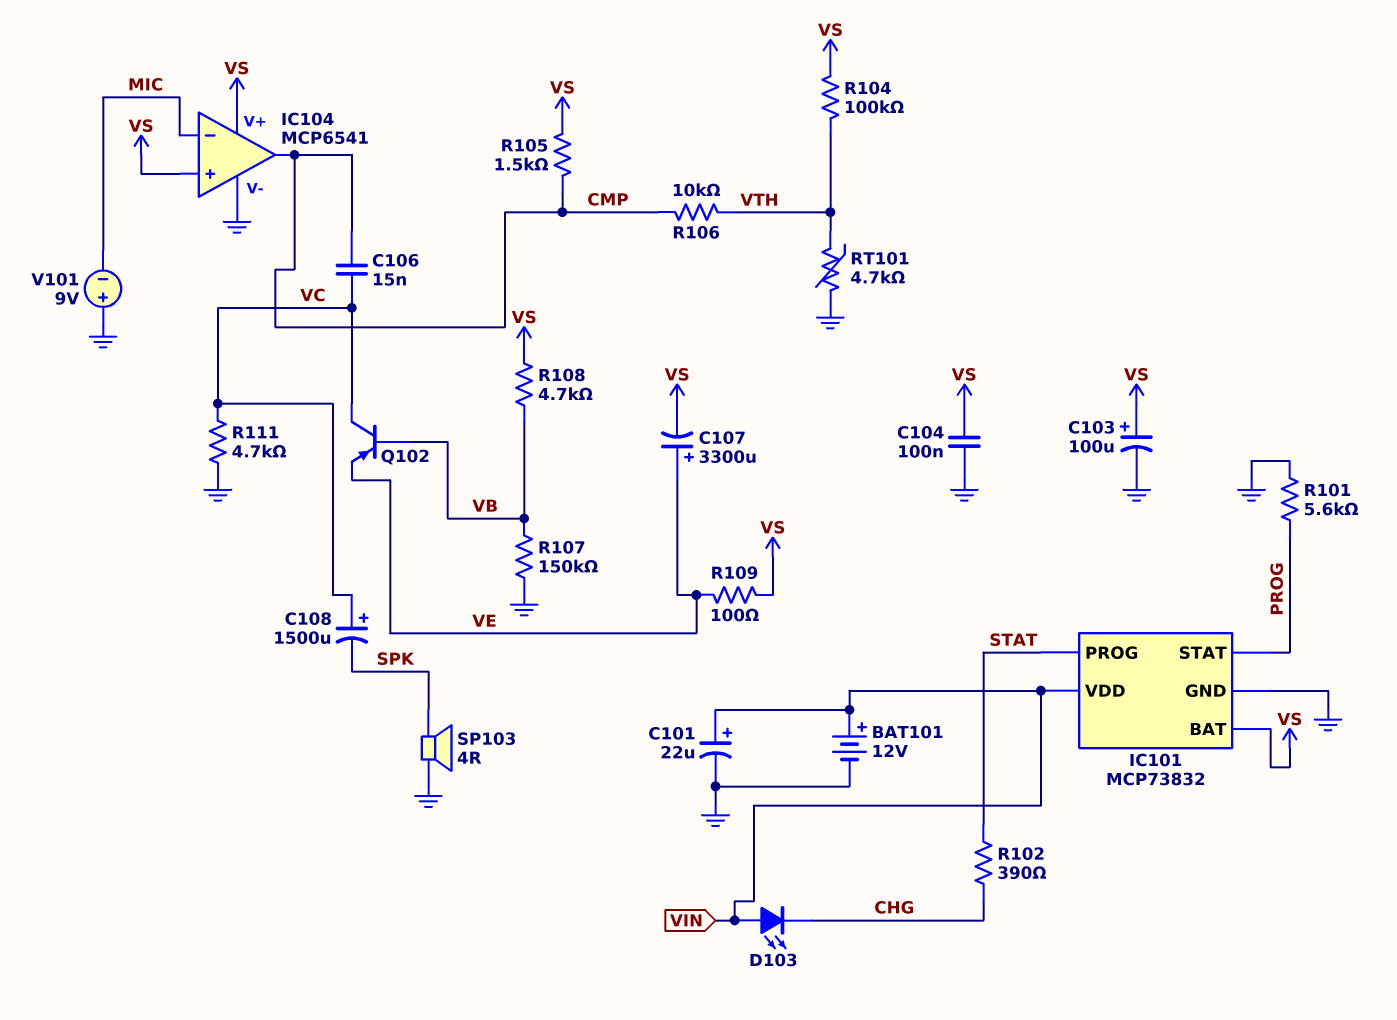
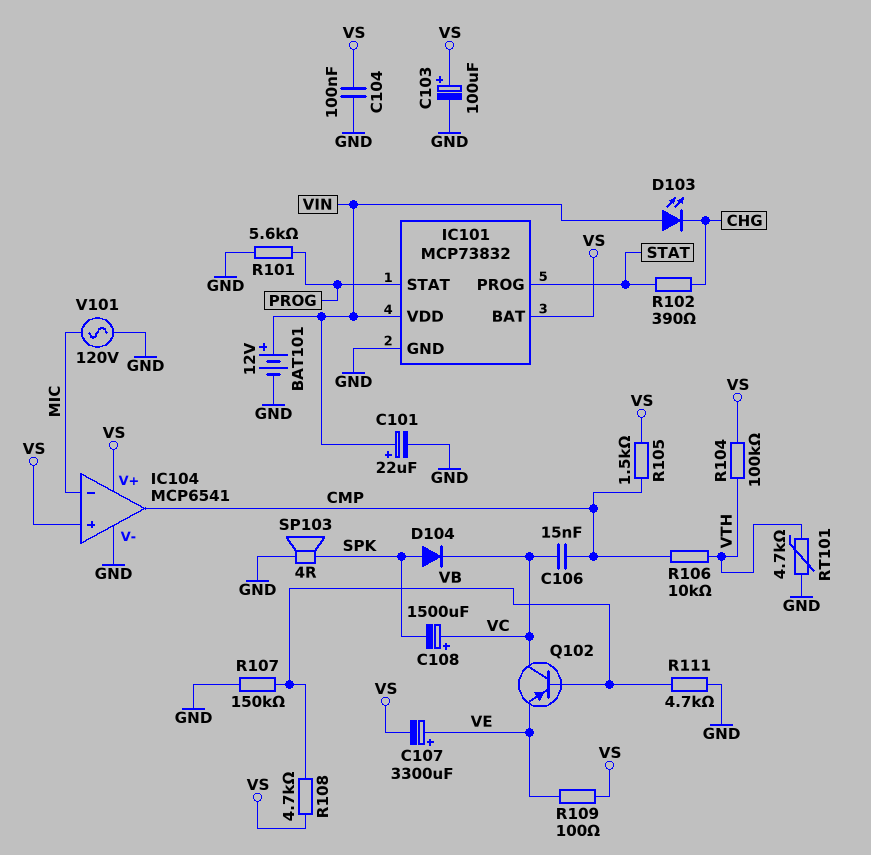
D104: none -> diode (A SPK, K VC)
R111: 4.7k (GND, VC) -> 4.7k (GND, VB)
V101: 9V (plus GND, minus MIC) -> AC 120V (GND, MIC)

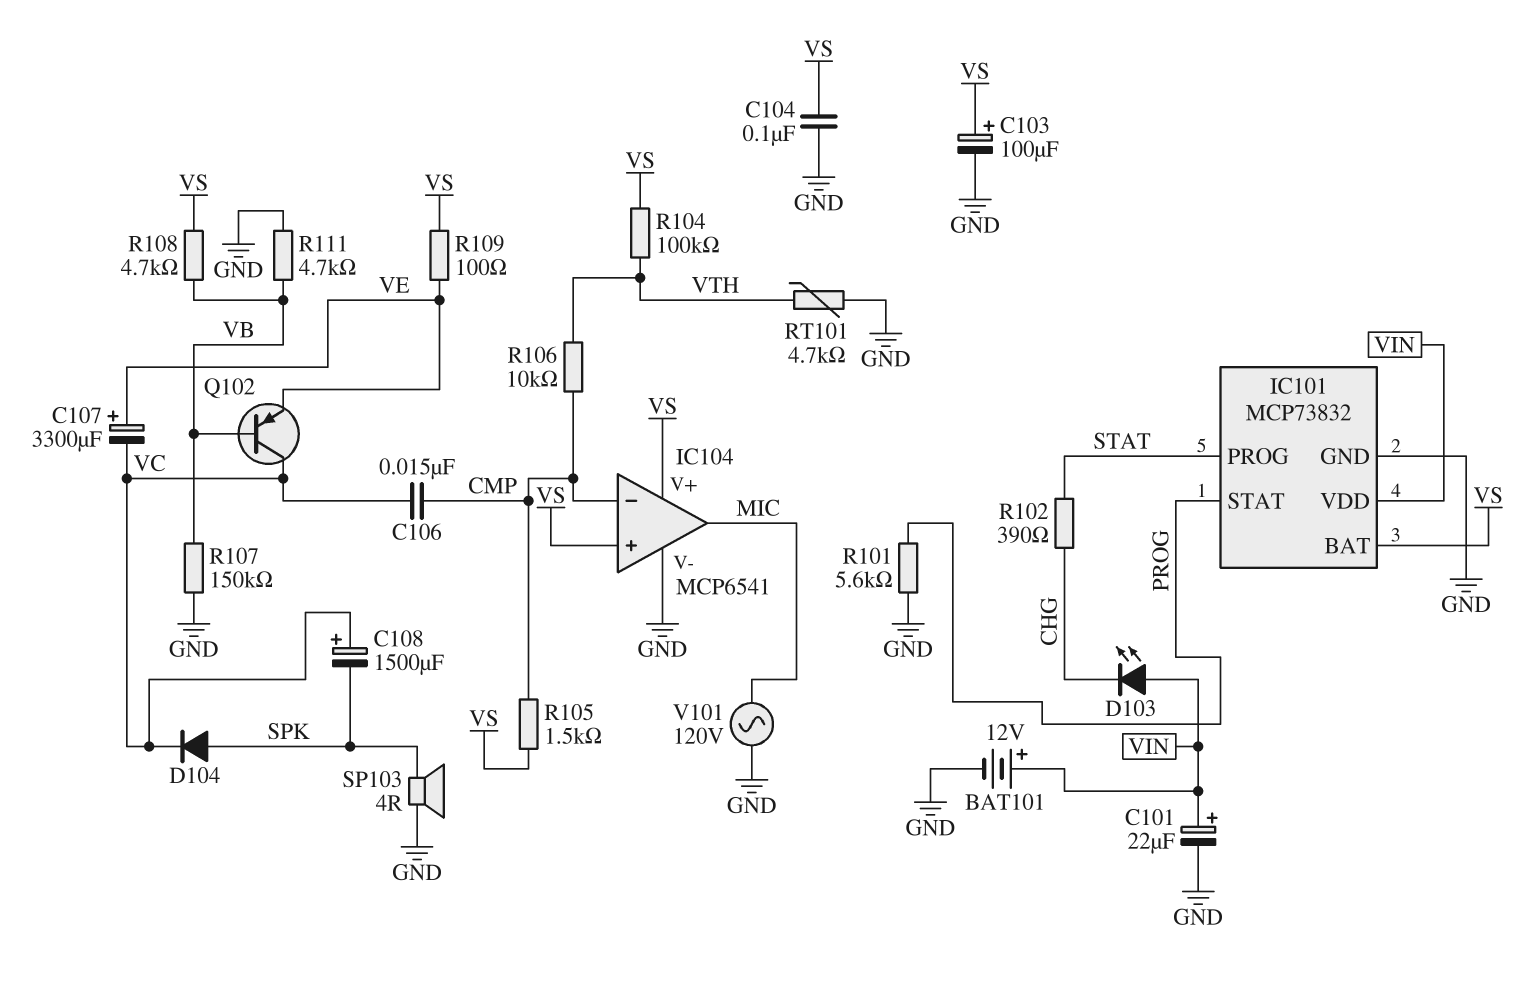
C107: 3300uF (plus VE, minus VS) -> 3300uF (plus VE, minus VC)
IC104 pin in-: MIC -> CMP
IC104 pin out: CMP -> MIC

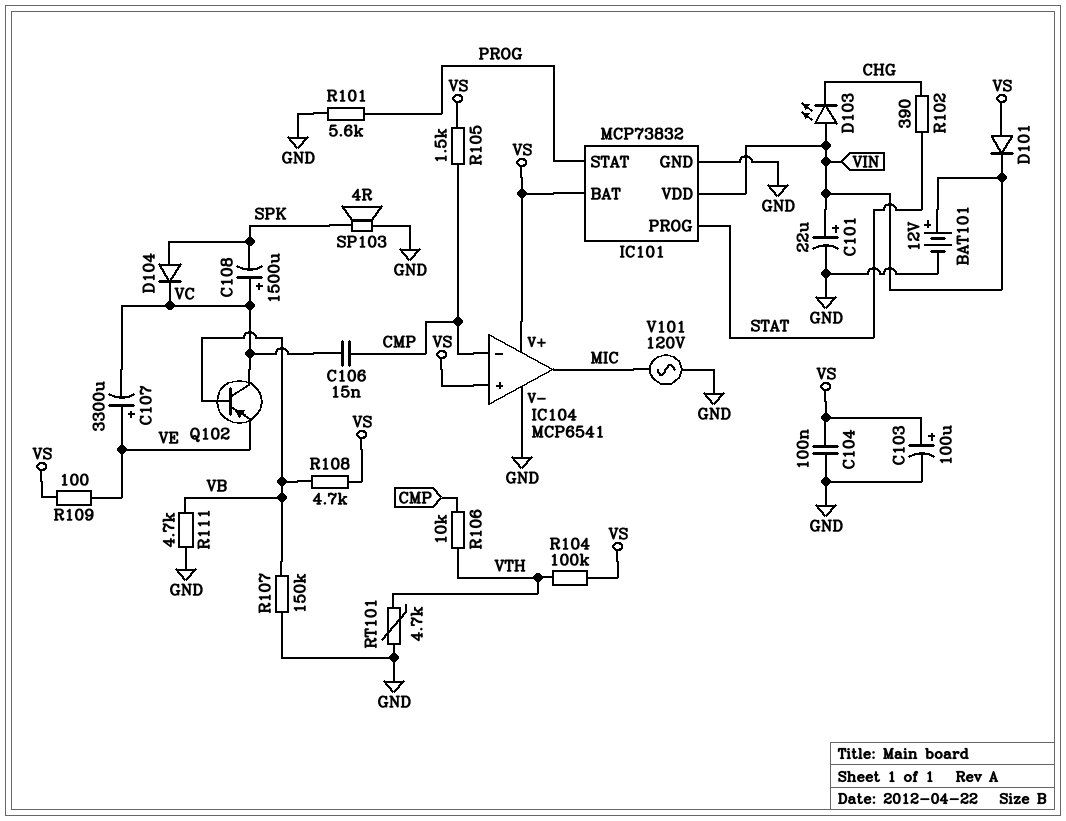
D101: none -> diode (A VS, K VIN)

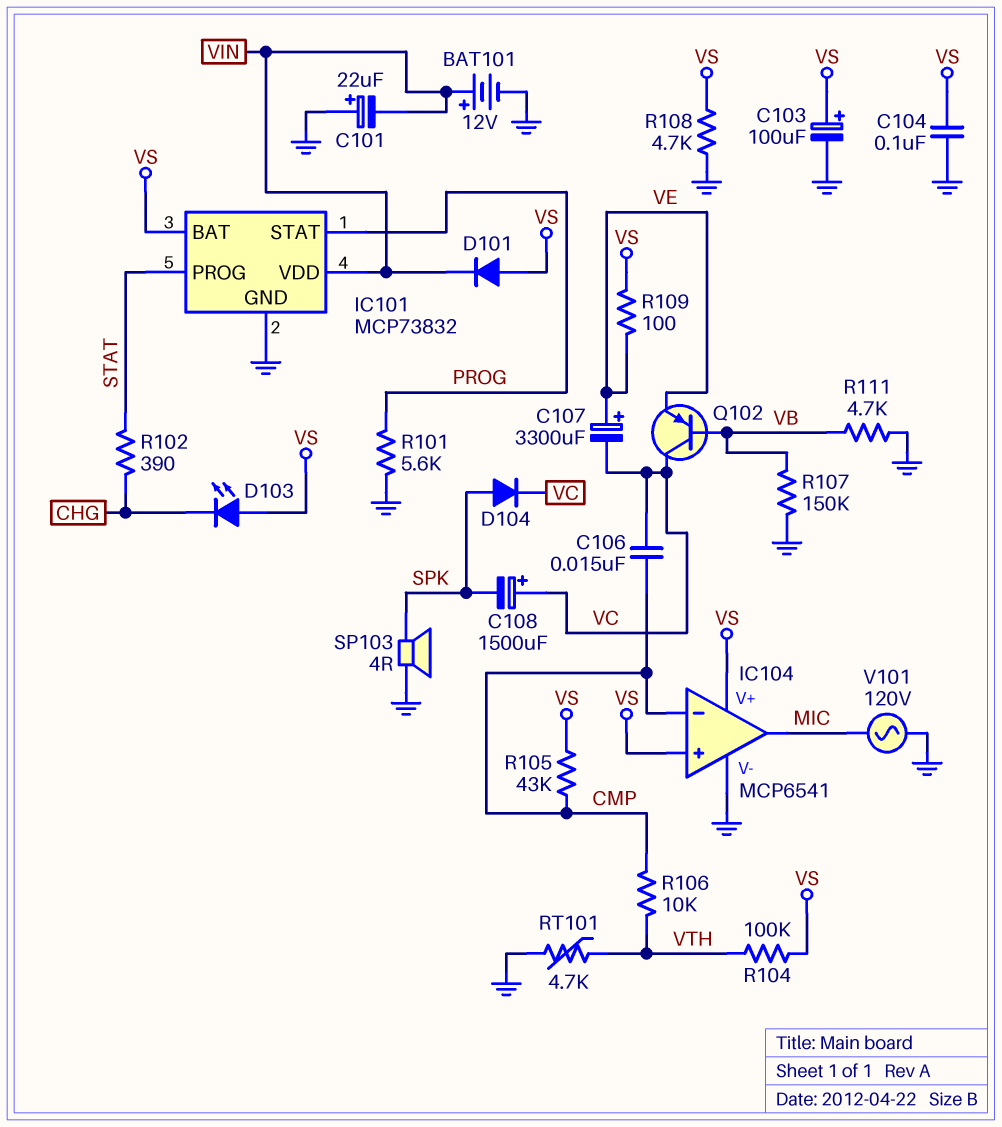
C101: 22uF (plus VIN, minus GND) -> 22uF (plus GND, minus VIN)
D103: LED (A VIN, K CHG) -> LED (A VS, K CHG)
R105: 1.5k (CMP, VS) -> 43k (CMP, VS)
R108: 4.7k (VB, VS) -> 4.7k (GND, VS)

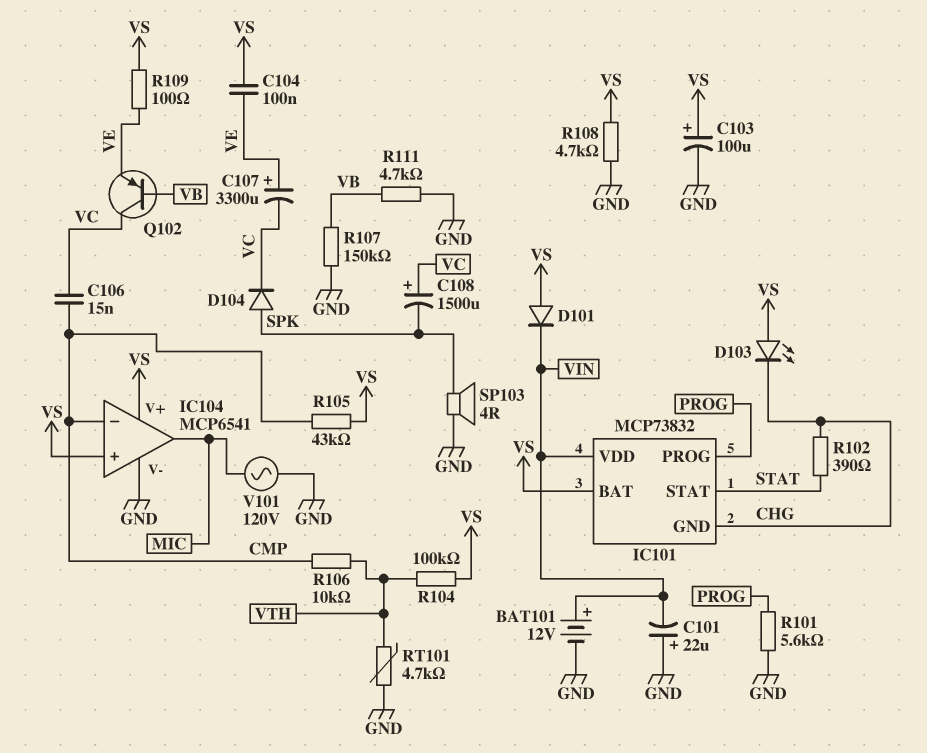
C104: 100nF (GND, VS) -> 100nF (VE, VS)
IC101 pin GND: GND -> CHG
IC101 pin PROG: STAT -> PROG
IC101 pin STAT: PROG -> STAT

